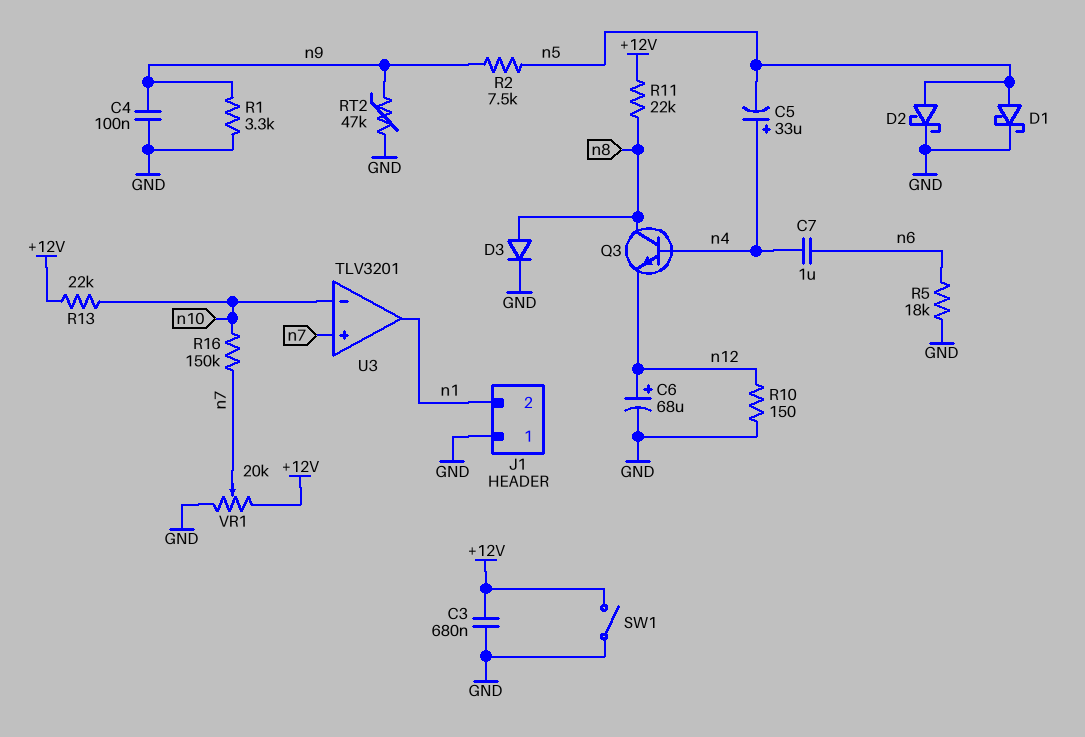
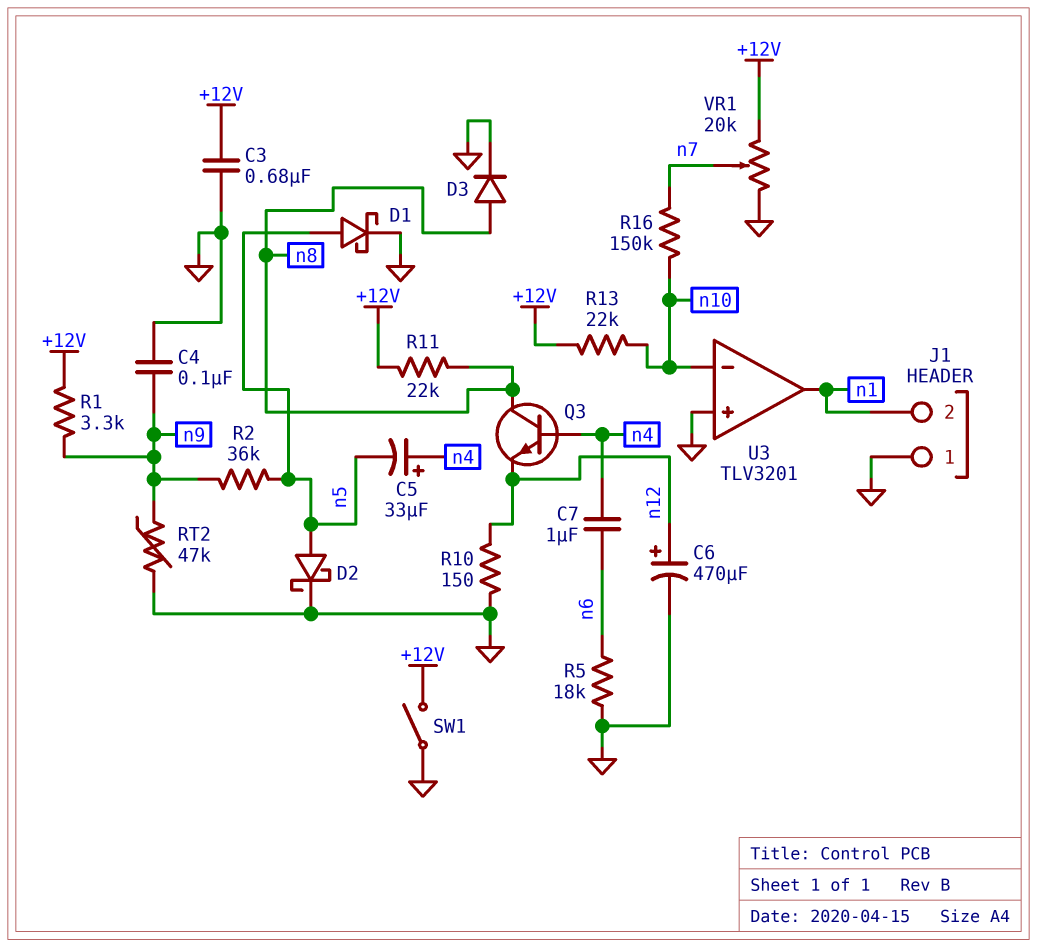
C6: 68uF (plus n12, minus GND) -> 470uF (plus n12, minus GND)
R1: 3.3k (GND, n9) -> 3.3k (+12V, n9)
R2: 7.5k (n5, n9) -> 36k (n5, n9)
U3 pin in+: n7 -> GND

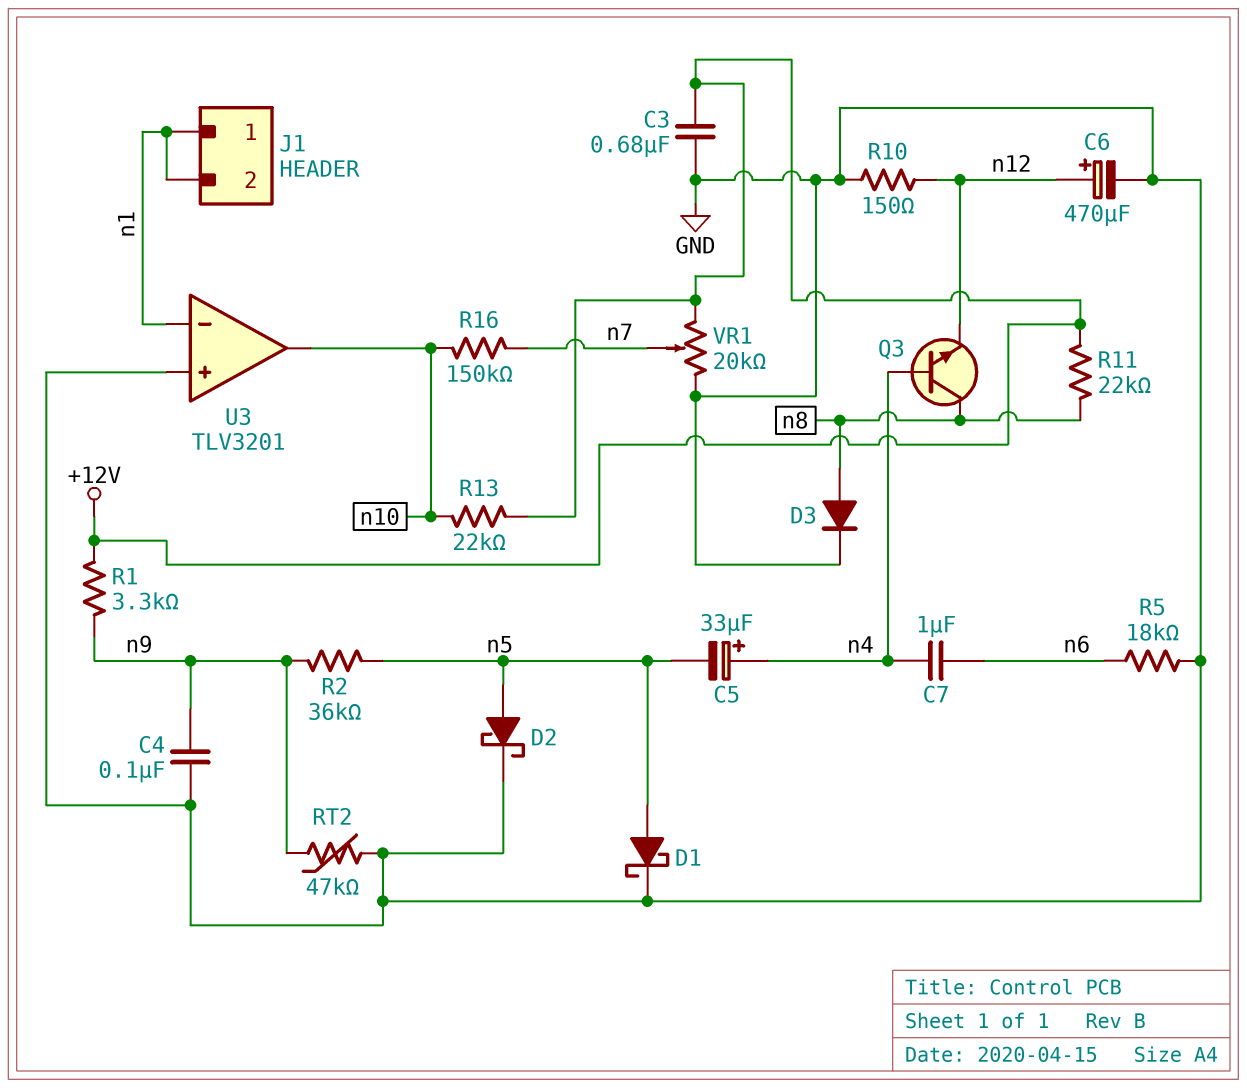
J1 pin 1: GND -> n1
SW1: switch (+12V, GND) -> none
U3 pin in-: n10 -> n1
U3 pin out: n1 -> n10

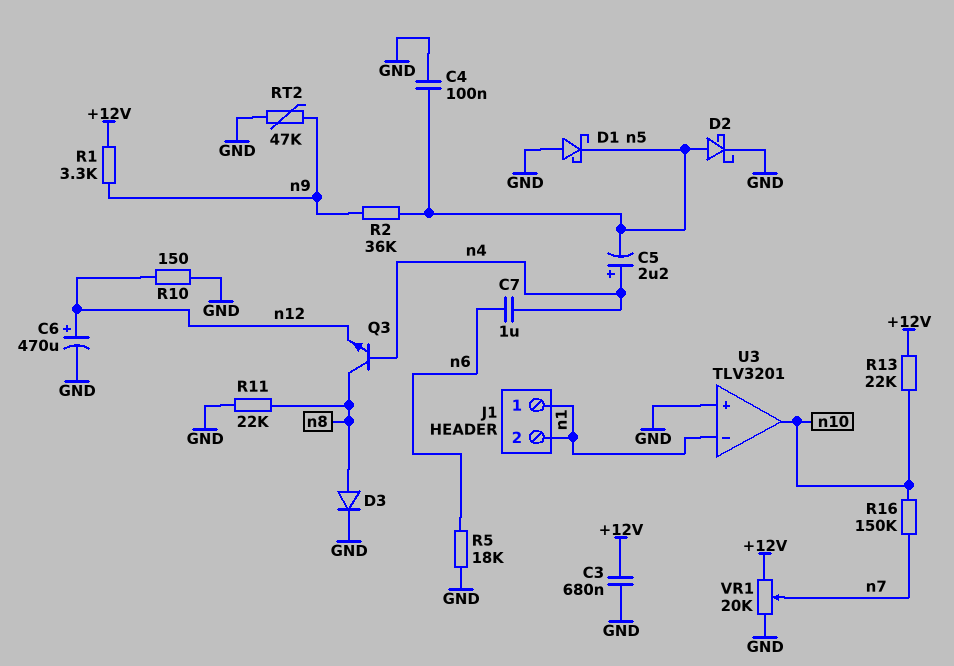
C4: 100nF (GND, n9) -> 100nF (GND, n5)
C5: 33uF (plus n4, minus n5) -> 2.2uF (plus n4, minus n5)
D1: schottky (A n5, K GND) -> schottky (A GND, K n5)
R11: 22k (+12V, n8) -> 22k (GND, n8)

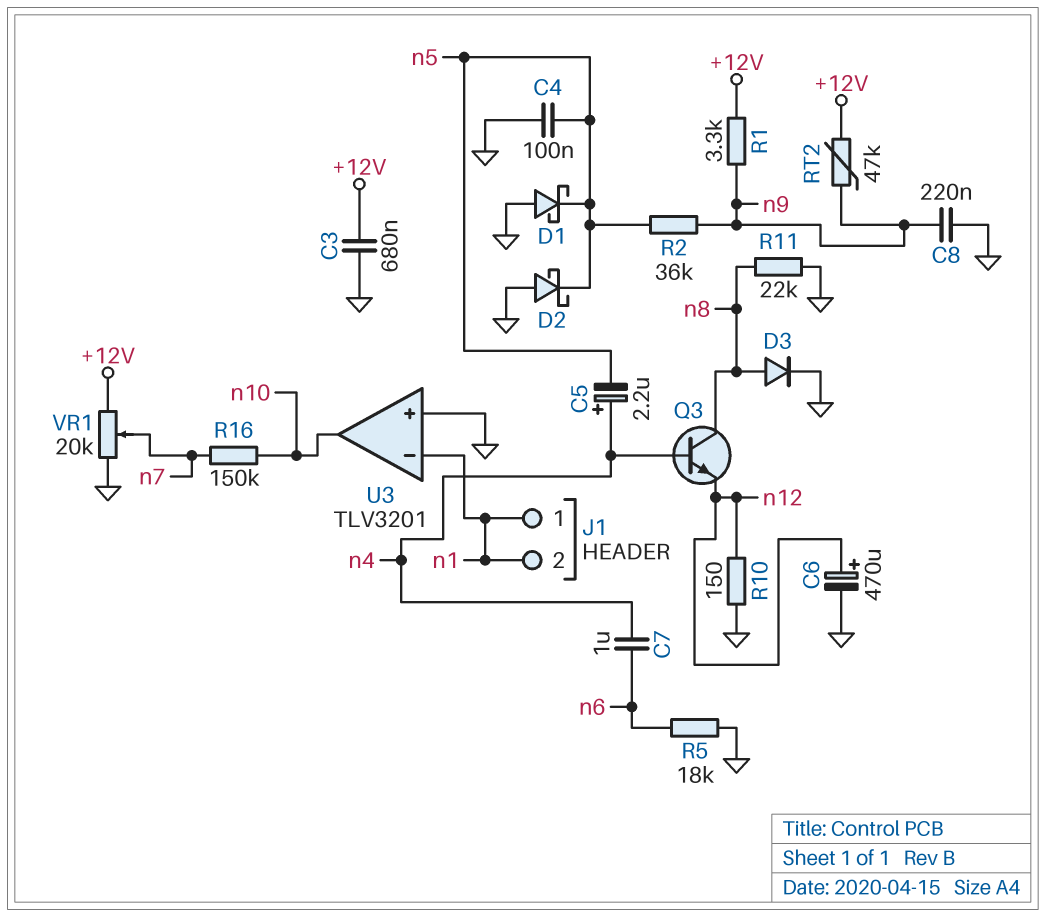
C8: none -> 220nF (GND, n9)
D2: schottky (A n5, K GND) -> schottky (A GND, K n5)
R13: 22k (+12V, n10) -> none
RT2: 47k (GND, n9) -> 47k (+12V, n9)

